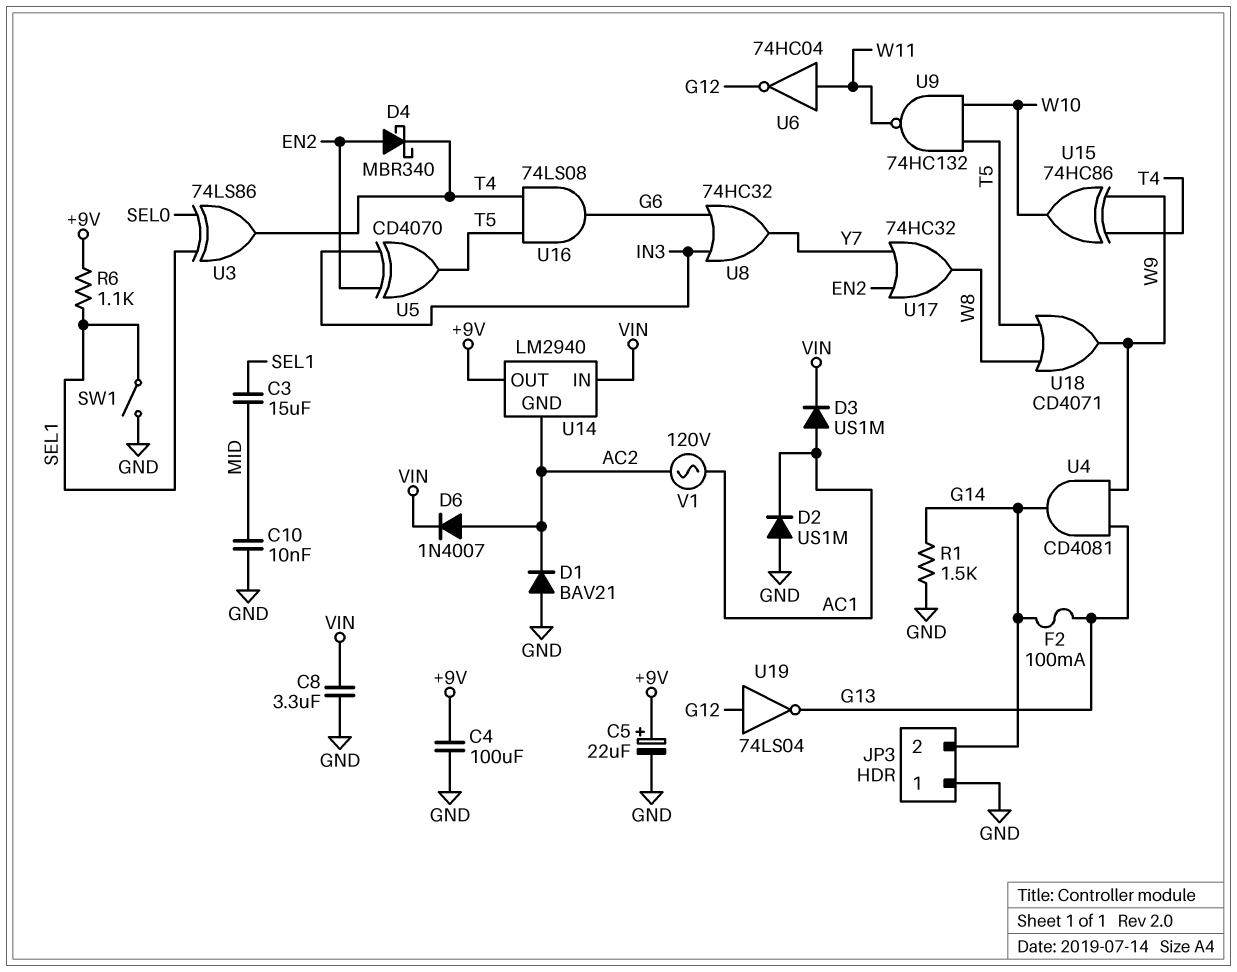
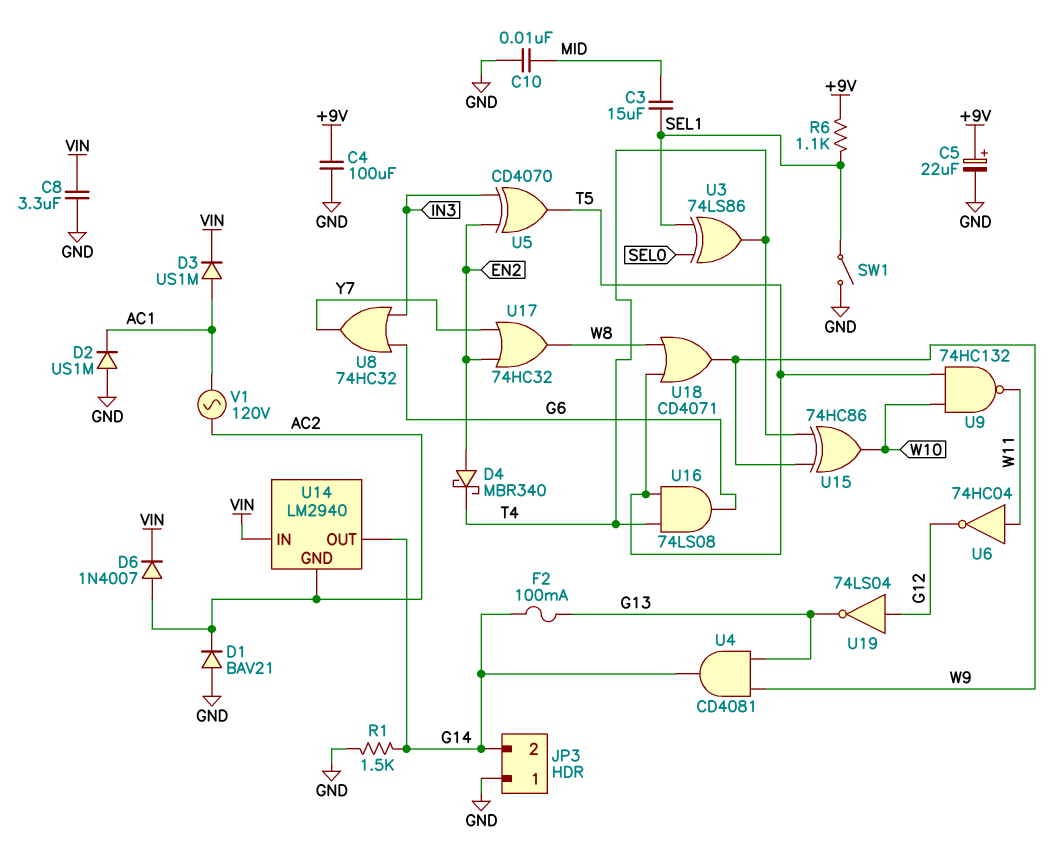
U14 pin OUT: +9V -> G14

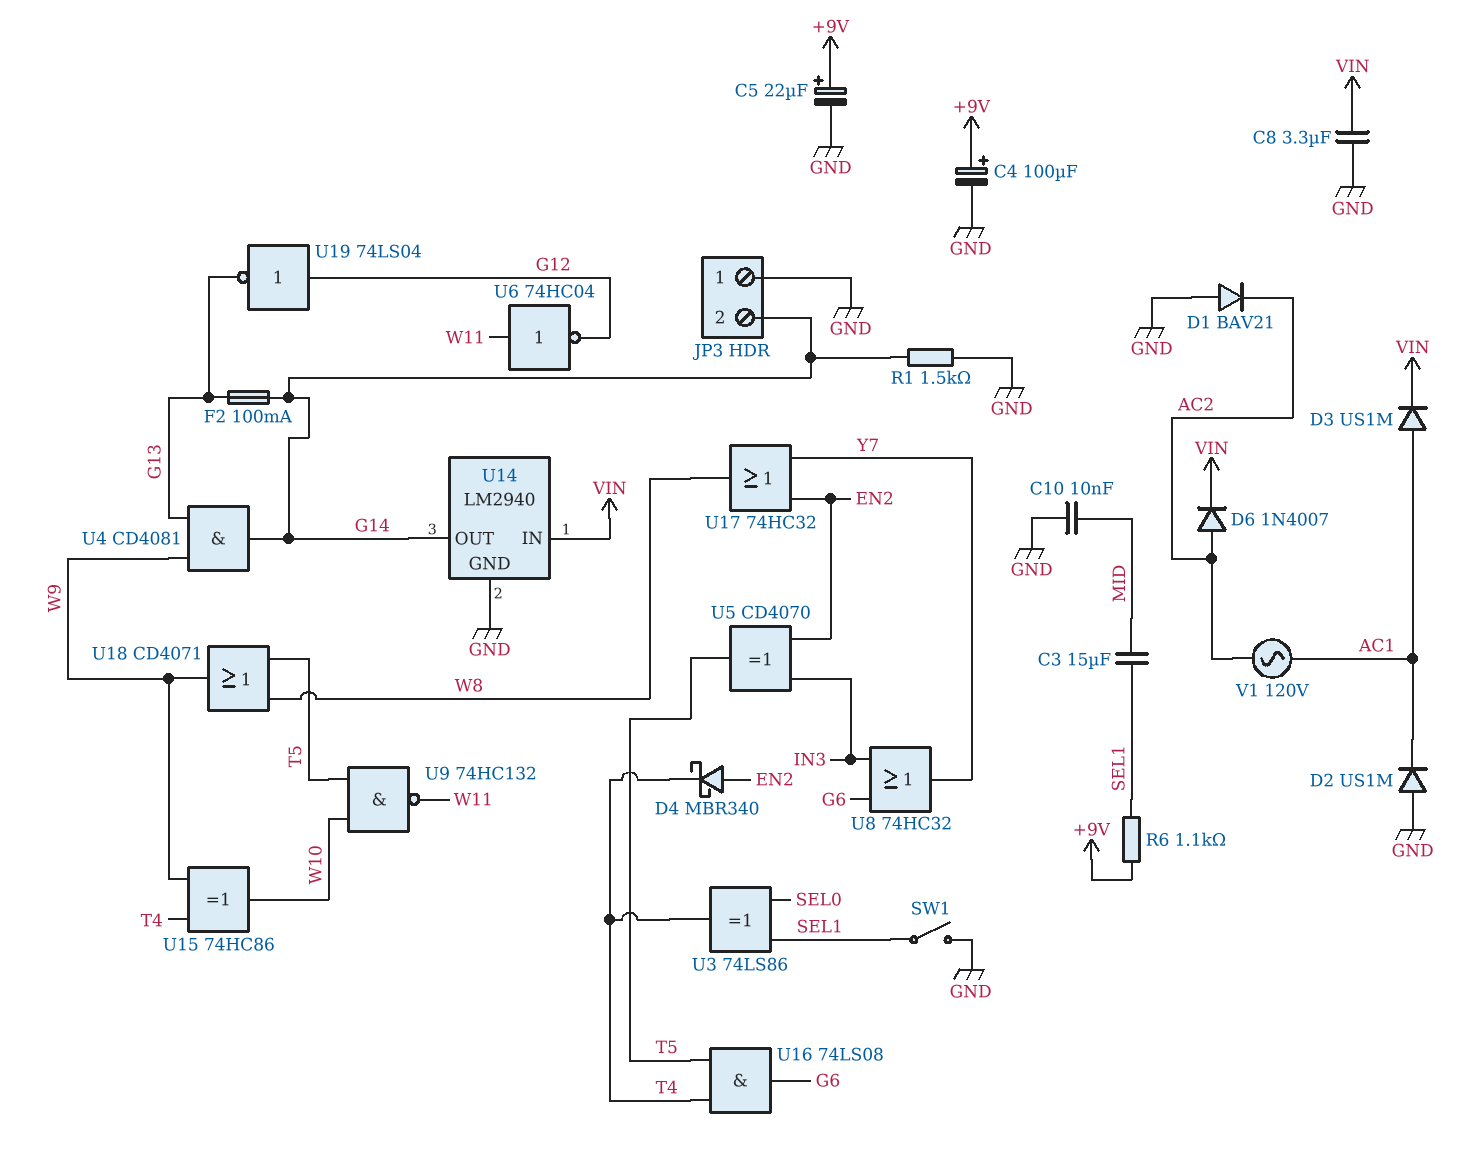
C4: 100uF (+9V, GND) -> 100uF (plus +9V, minus GND)
U14 pin GND: AC2 -> GND

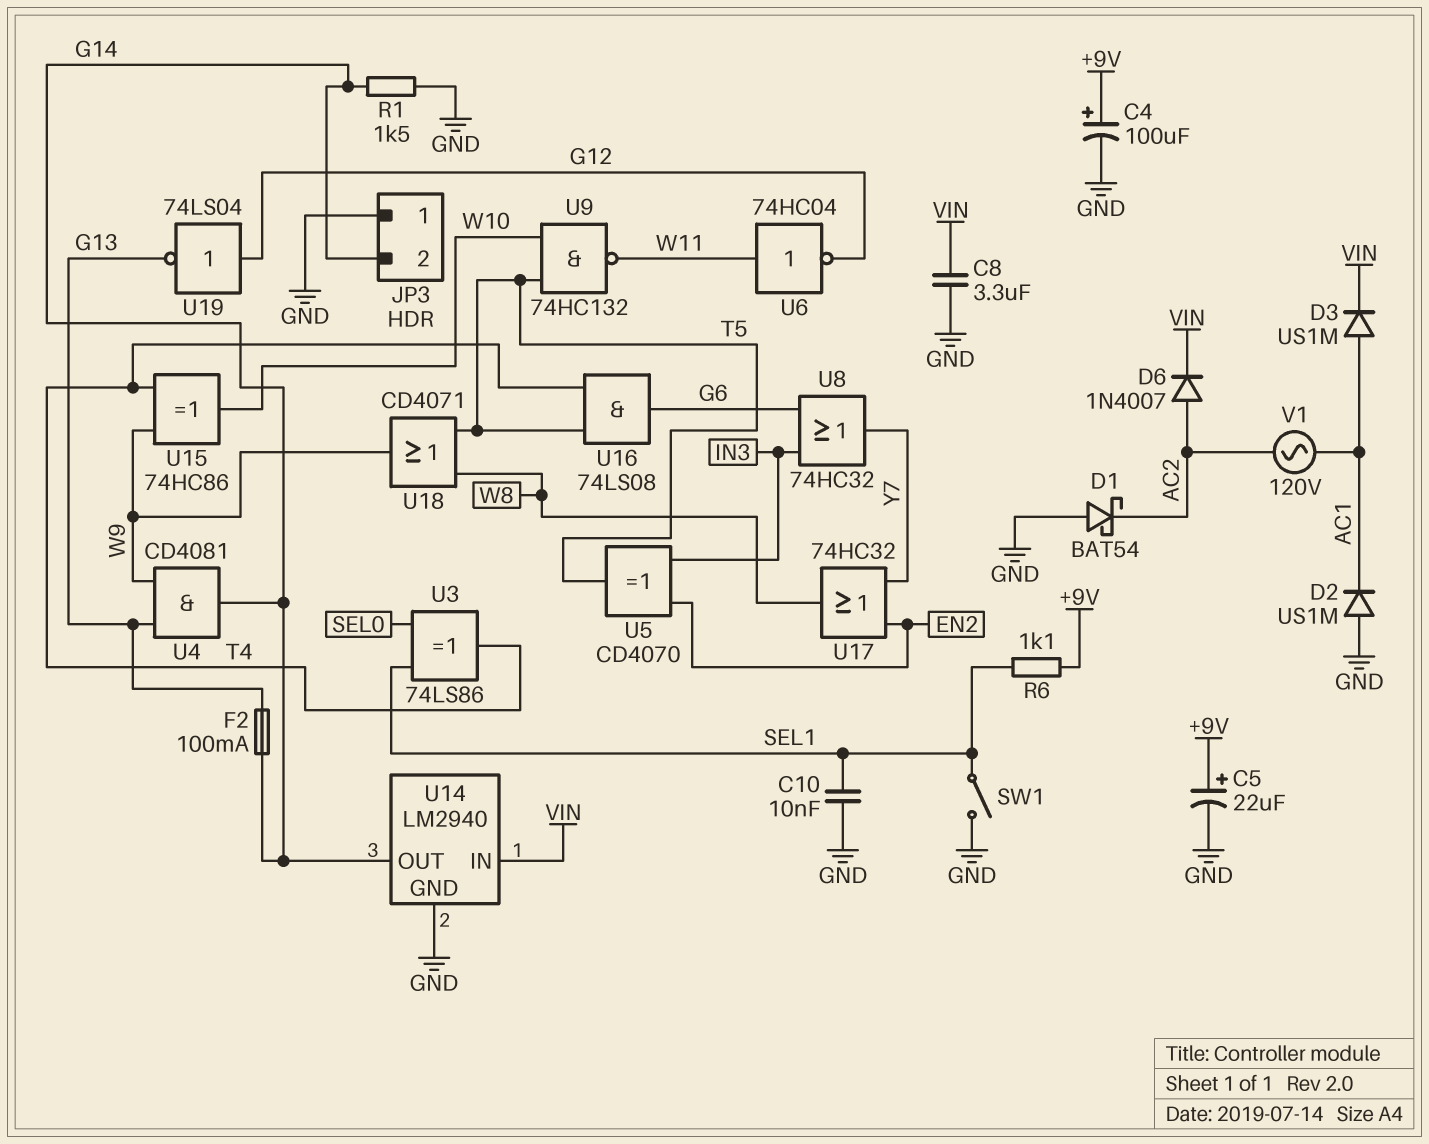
C3: 15uF (MID, SEL1) -> none
C10: 10nF (GND, MID) -> 10nF (GND, SEL1)
D1: diode BAV21 (A GND, K AC2) -> schottky BAT54 (A GND, K AC2)
D4: schottky MBR340 (A EN2, K T4) -> none

